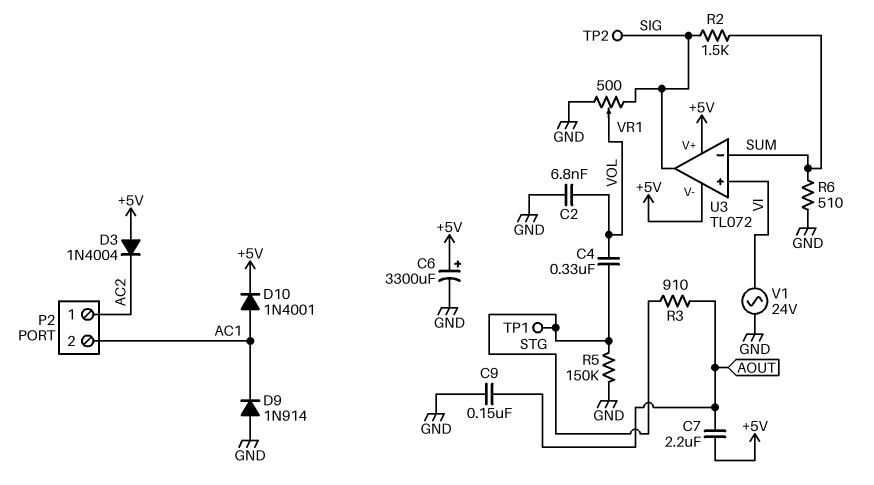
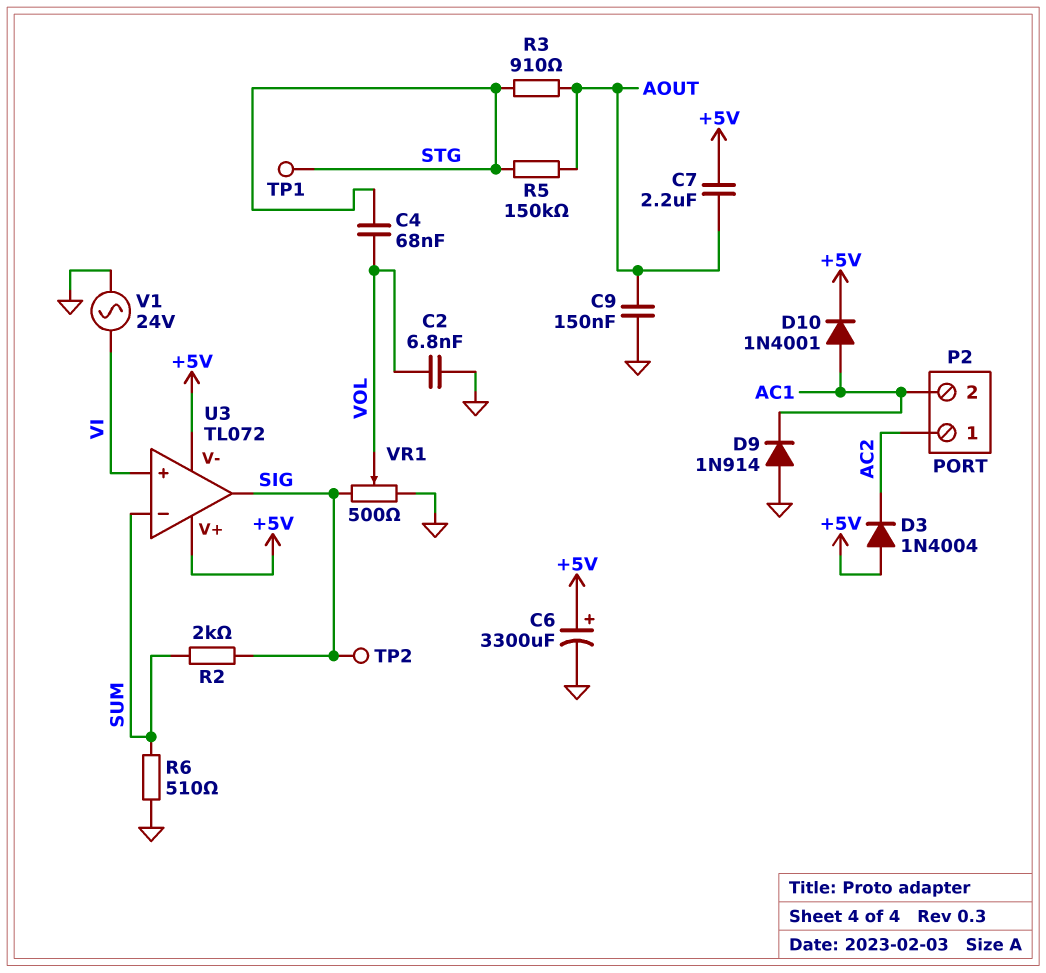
C4: 330nF (STG, VOL) -> 68nF (STG, VOL)
R2: 1.5k (SIG, SUM) -> 2k (SIG, SUM)
R5: 150k (GND, STG) -> 150k (AOUT, STG)

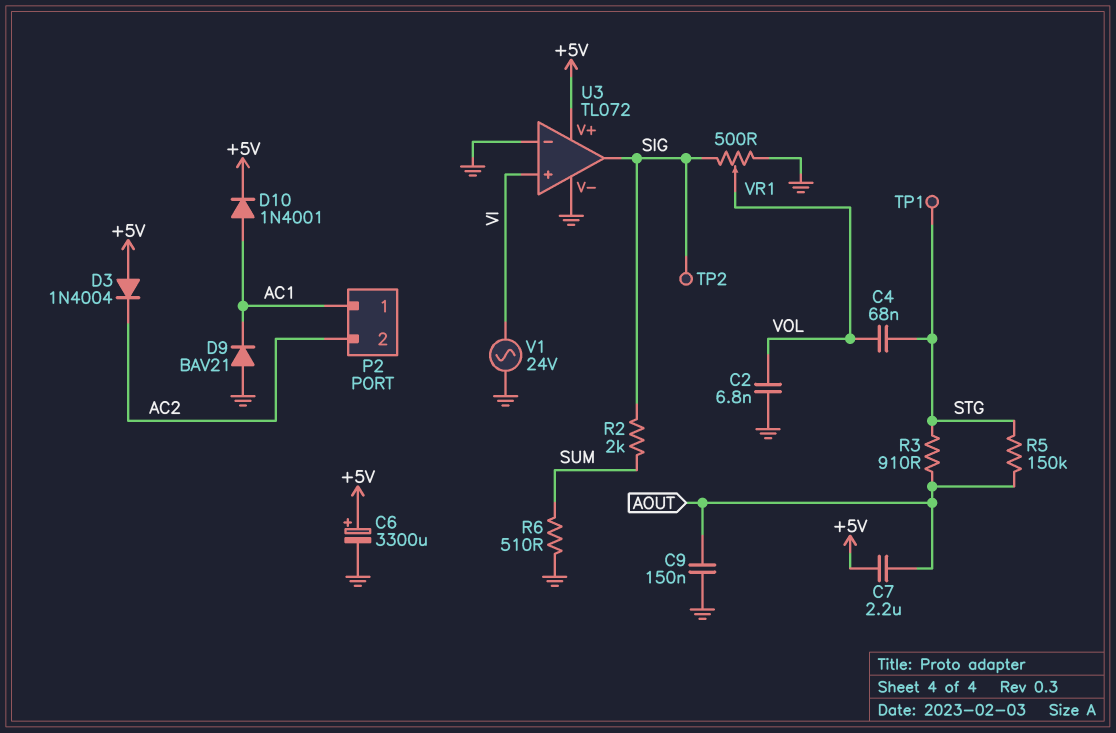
D9: diode 1N914 (A GND, K AC1) -> diode BAV21 (A GND, K AC1)
P2 pin 1: AC2 -> AC1
P2 pin 2: AC1 -> AC2
U3 pin V-: +5V -> GND
U3 pin in-: SUM -> GND

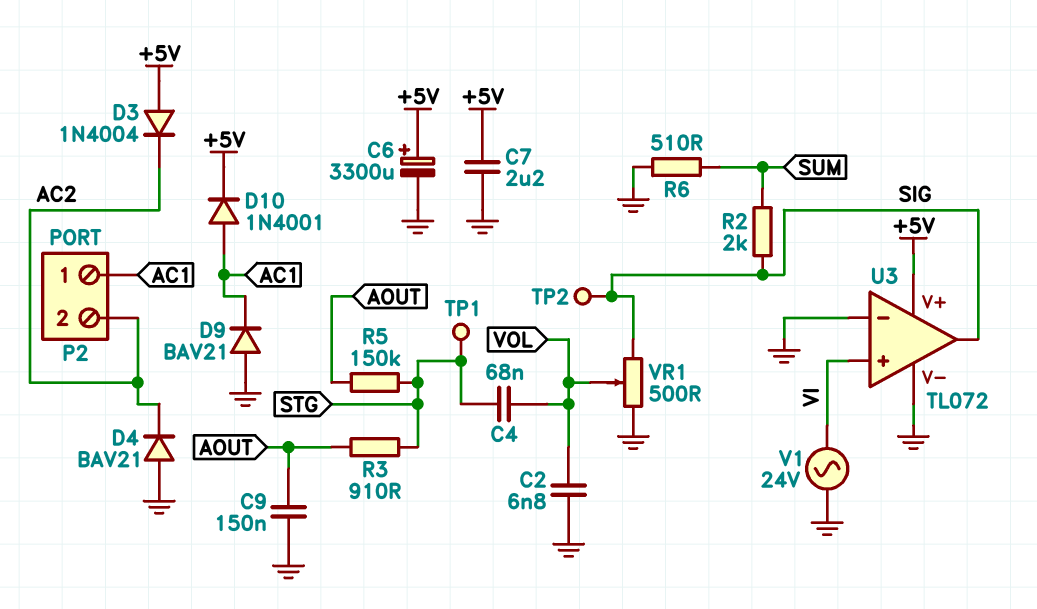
C7: 2.2uF (+5V, AOUT) -> 2.2uF (+5V, GND)
D4: none -> diode BAV21 (A GND, K AC2)

